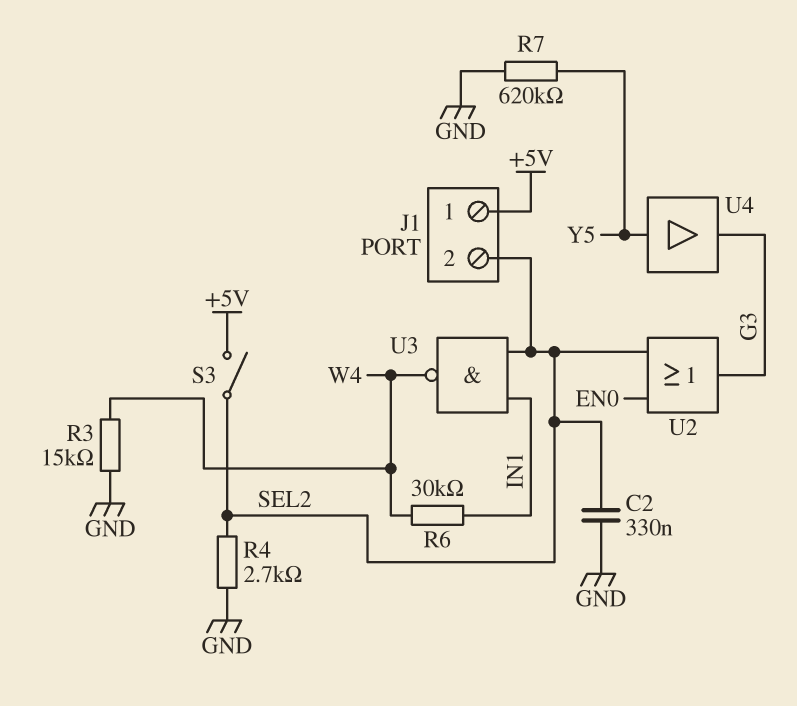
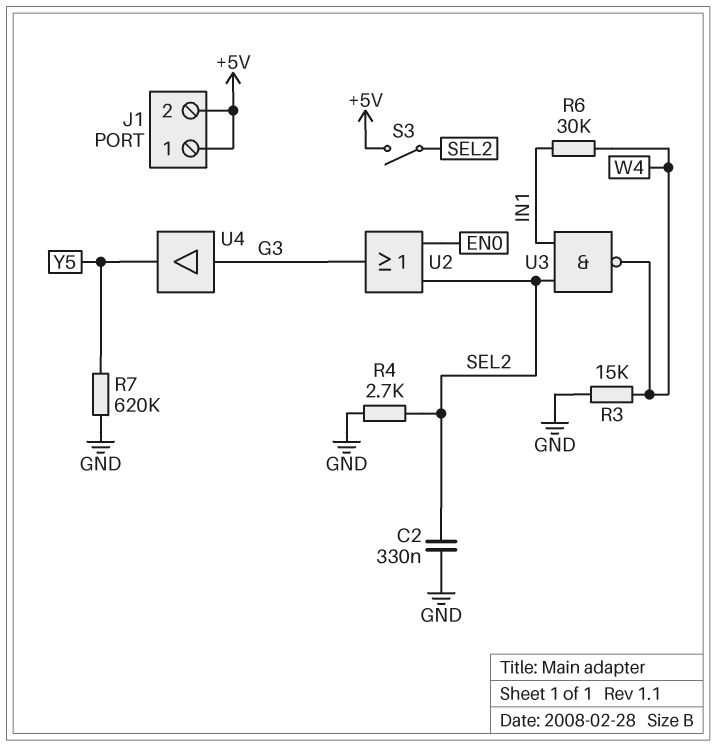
J1 pin 2: SEL2 -> +5V
U4: buffer (in Y5, out G3) -> buffer (in G3, out Y5)

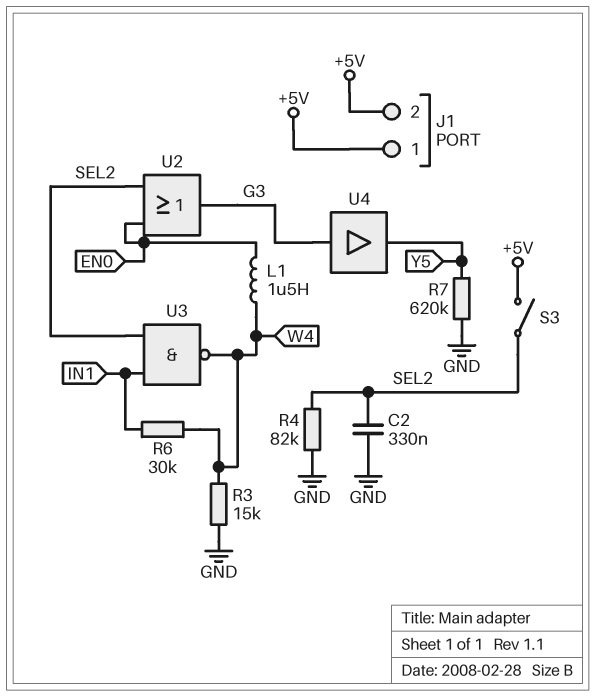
L1: none -> 1.5uH (EN0, W4)
R4: 2.7k (GND, SEL2) -> 82k (GND, SEL2)

